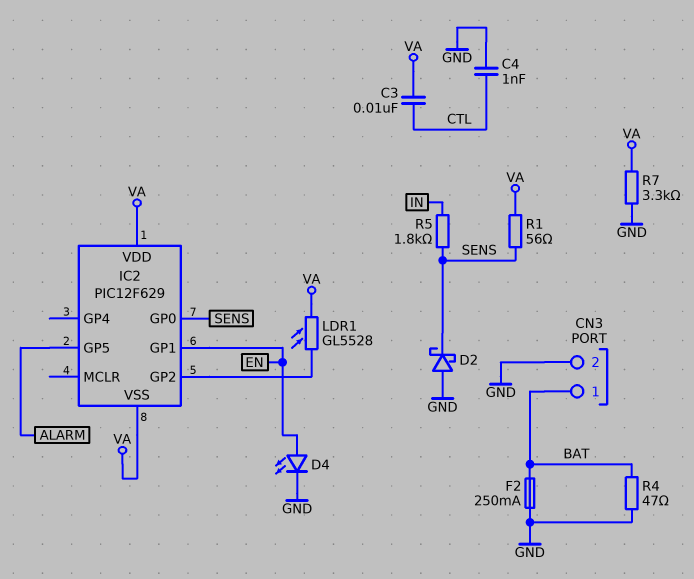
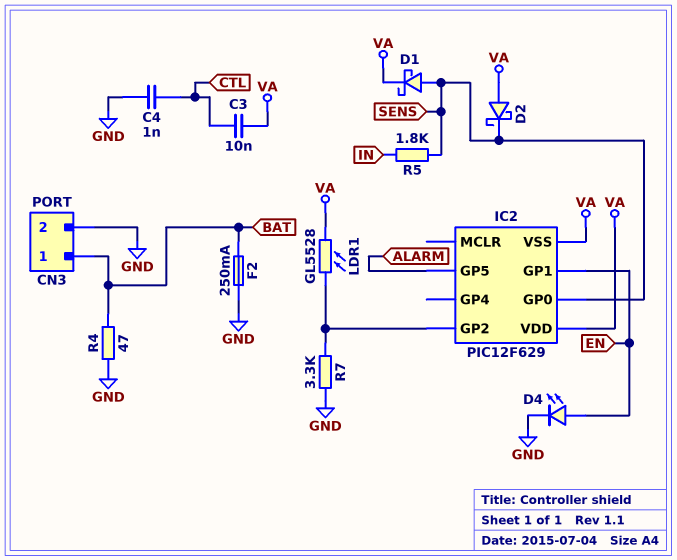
D1: none -> schottky (A SENS, K VA)
D2: schottky (A GND, K SENS) -> schottky (A VA, K SENS)
R1: 56 (SENS, VA) -> none
R7: 3.3k (GND, VA) -> 3.3k (GND, IC2/GP2)

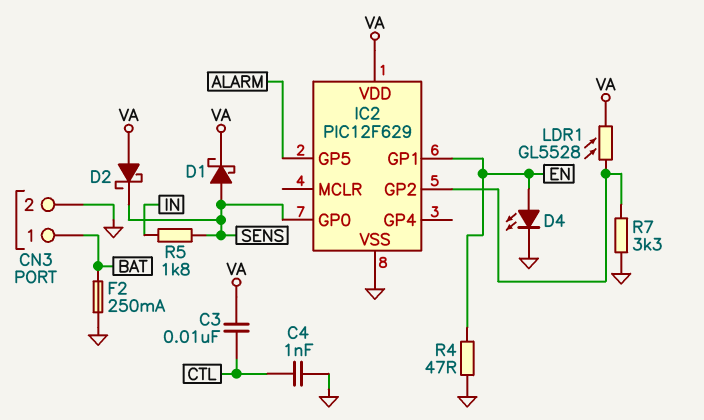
IC2 pin VSS: VA -> GND
R4: 47 (BAT, GND) -> 47 (EN, GND)

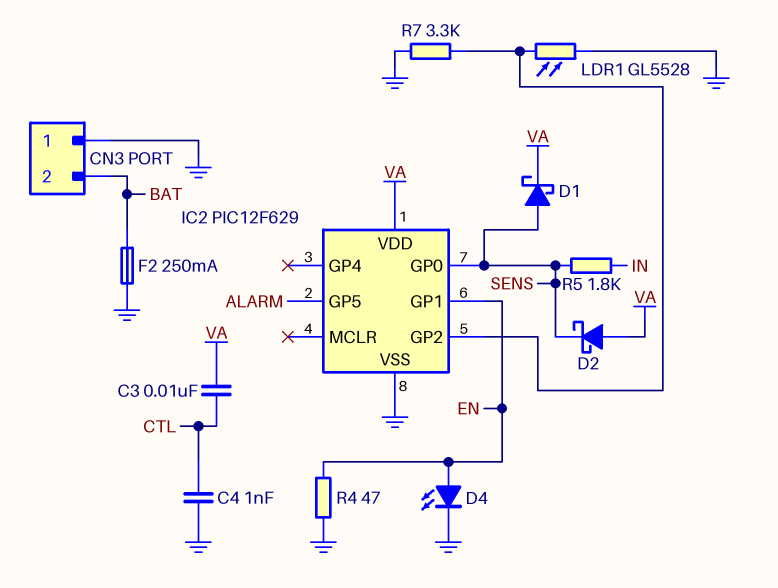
CN3 pin 1: BAT -> GND
CN3 pin 2: GND -> BAT
LDR1: GL5528 (IC2/GP2, VA) -> GL5528 (GND, IC2/GP2)

